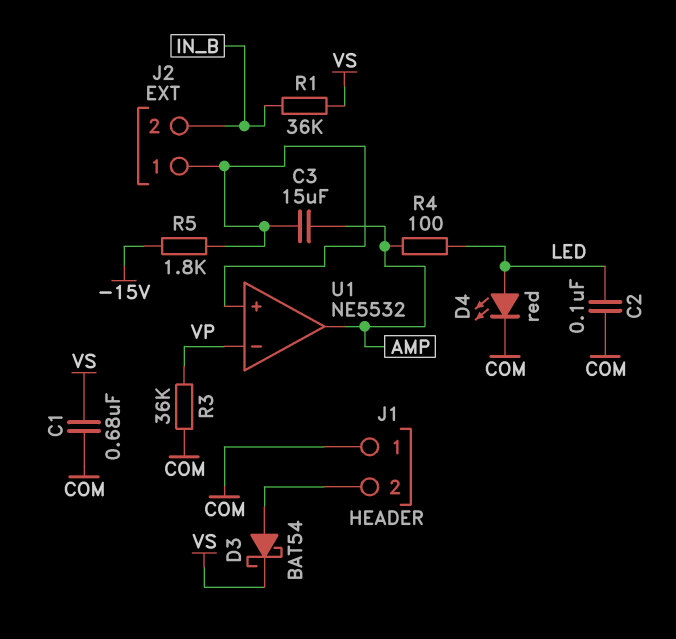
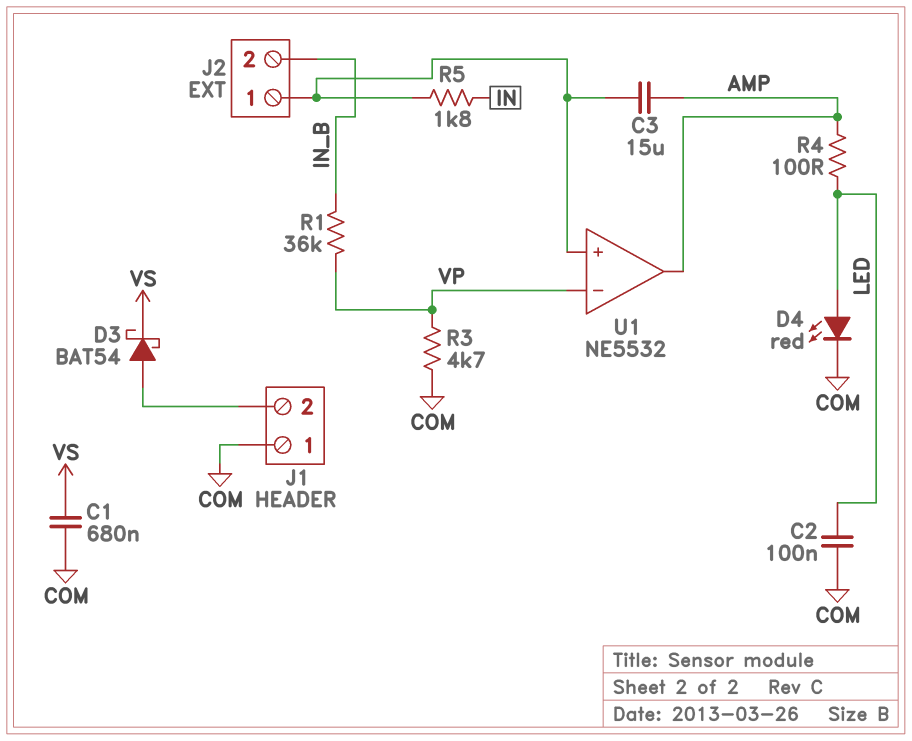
R1: 36k (IN_B, VS) -> 36k (IN_B, VP)
R3: 36k (COM, VP) -> 4.7k (COM, VP)
R5: 1.8k (-15V, J2/1) -> 1.8k (IN, J2/1)

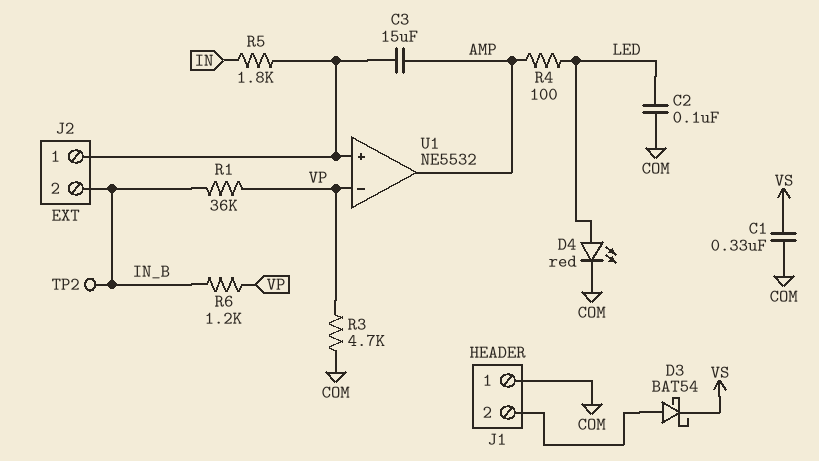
C1: 680nF (COM, VS) -> 330nF (COM, VS)
R6: none -> 1.2k (IN_B, VP)
TP2: none -> test point (IN_B)

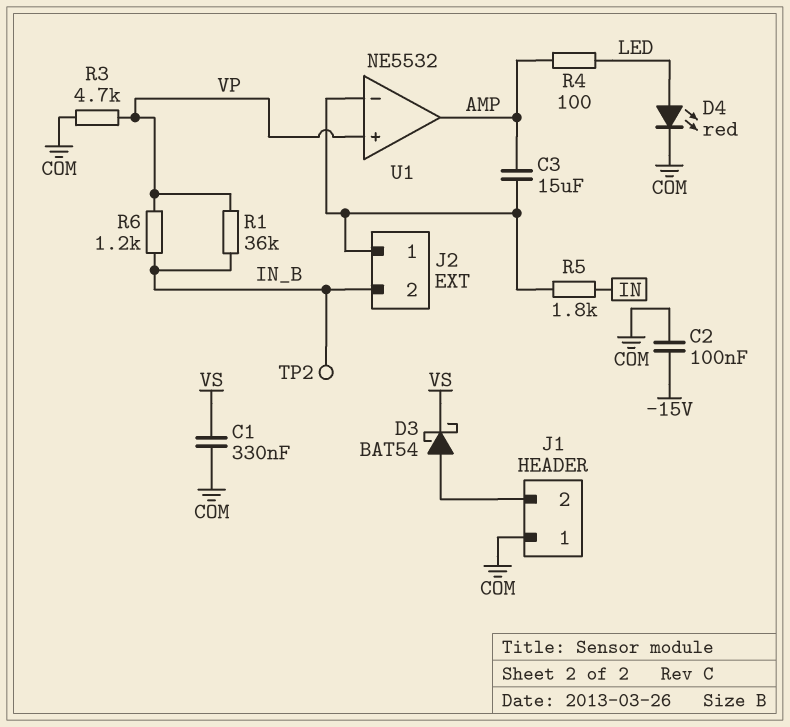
C2: 100nF (COM, LED) -> 100nF (-15V, COM)
U1 pin in+: J2/1 -> VP
U1 pin in-: VP -> J2/1

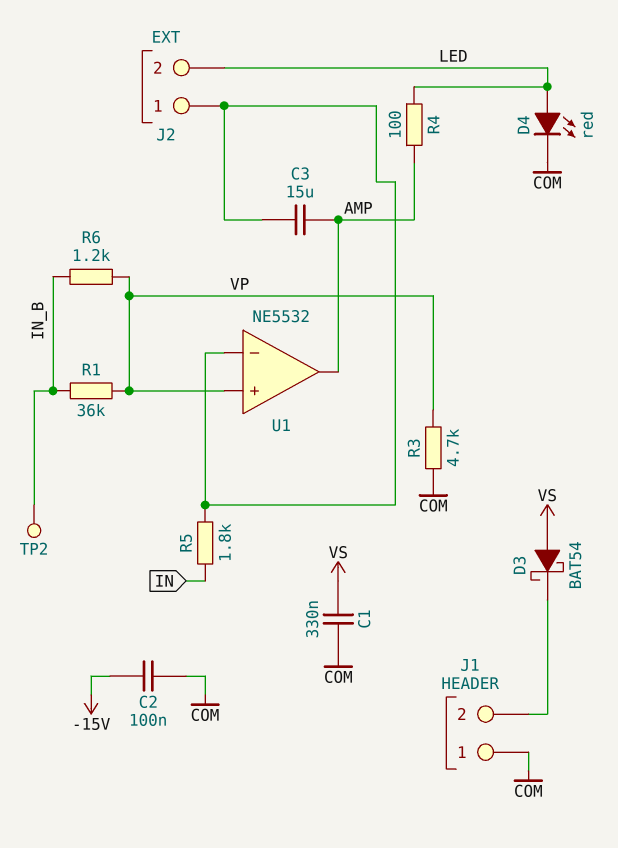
D3: schottky BAT54 (A J1/2, K VS) -> schottky BAT54 (A VS, K J1/2)
J2 pin 2: IN_B -> LED

